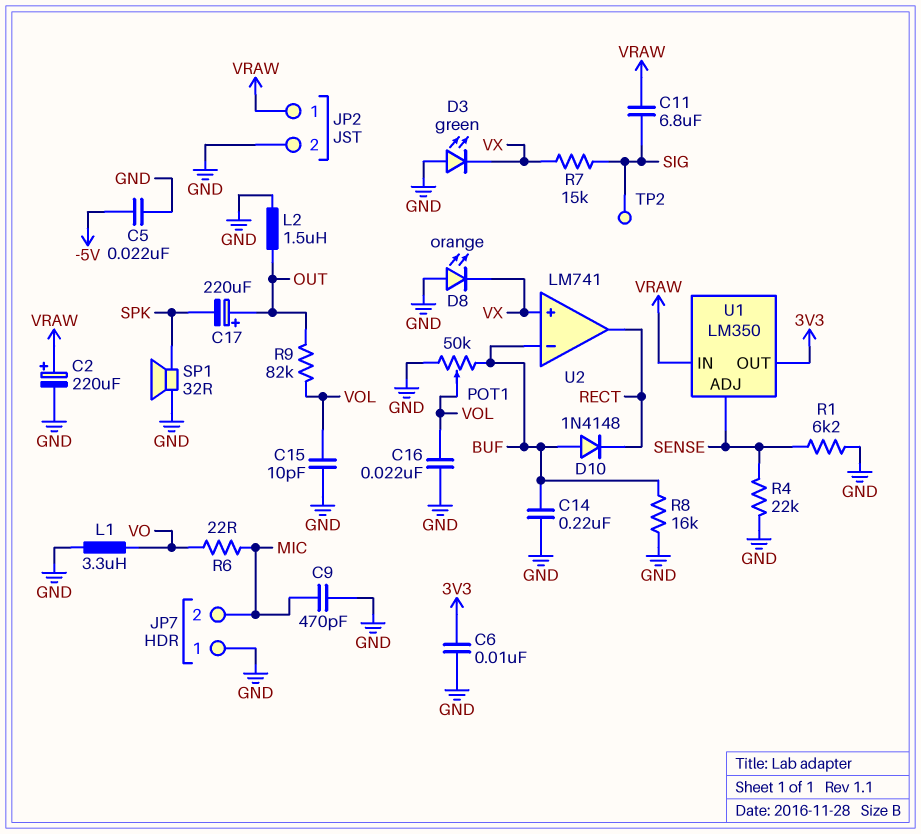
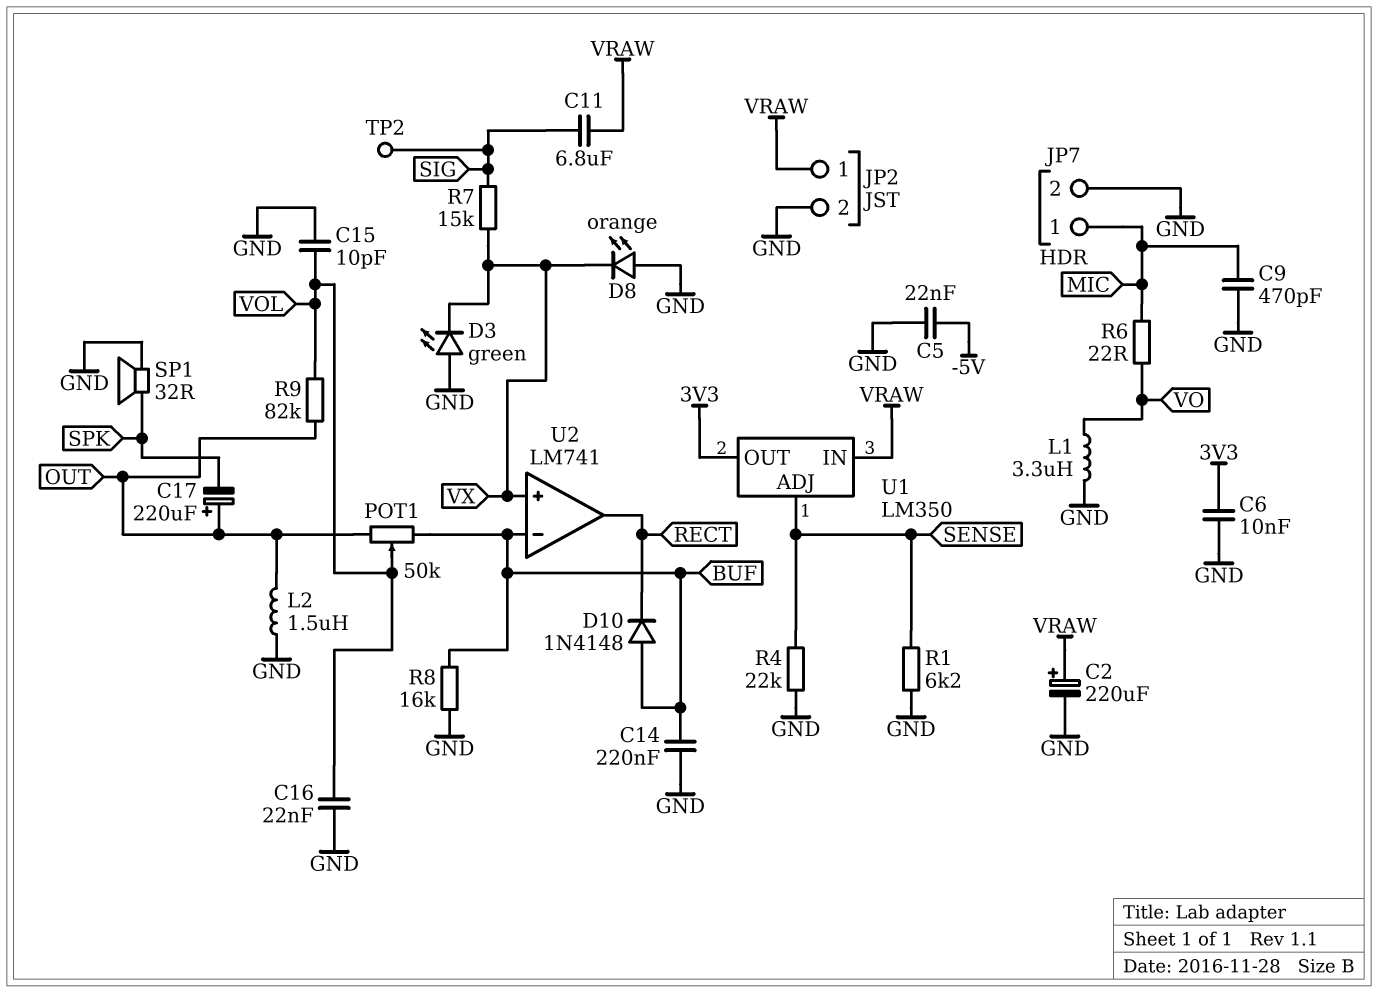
JP7 pin 1: GND -> MIC
JP7 pin 2: MIC -> GND
POT1: 50k (BUF, GND, wiper VOL) -> 50k (BUF, OUT, wiper VOL)

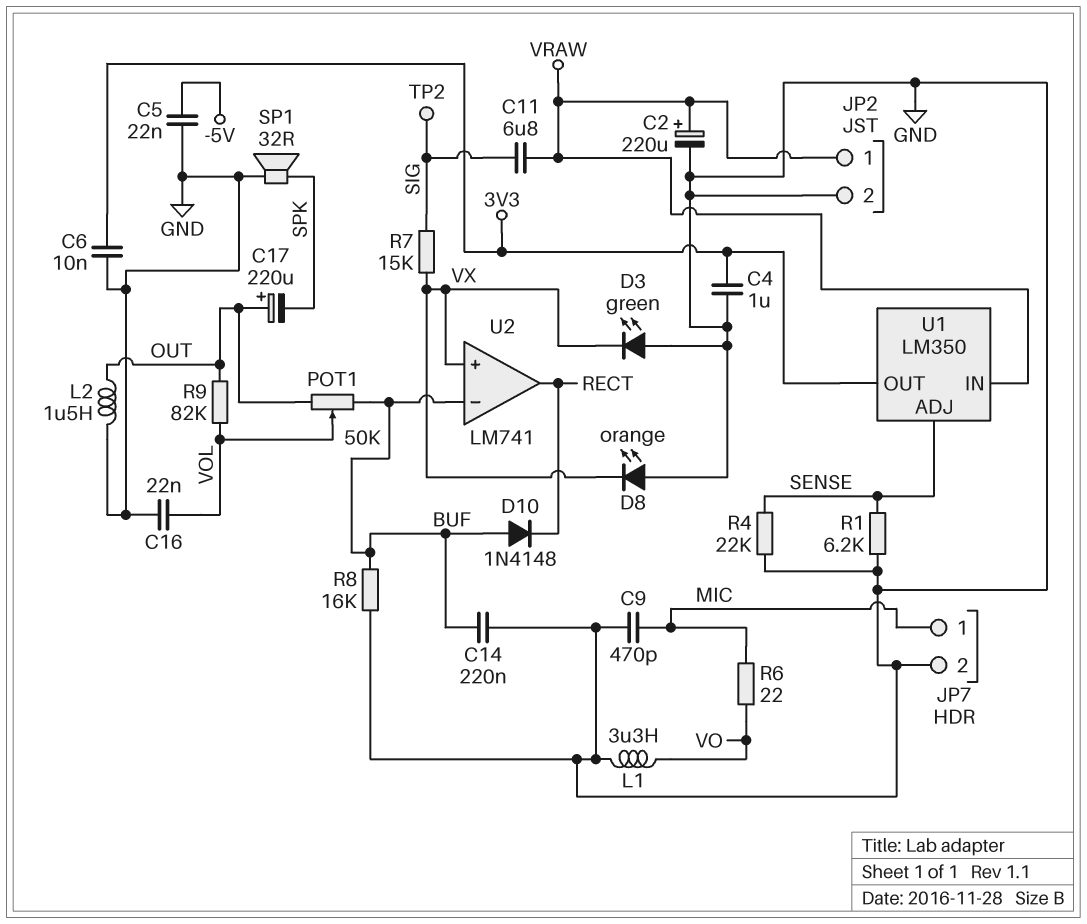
C4: none -> 1uF (3V3, GND)
C15: 10pF (GND, VOL) -> none

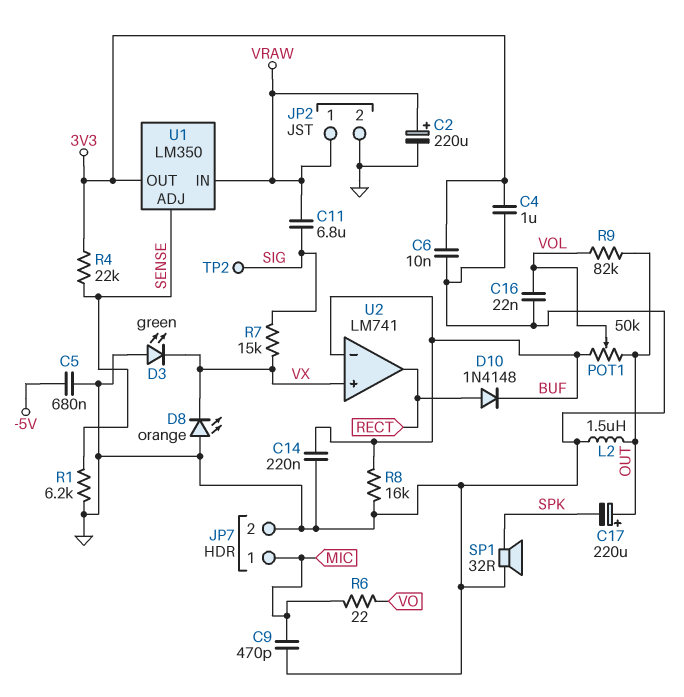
C5: 22nF (-5V, GND) -> 680nF (-5V, GND)
D10: diode 1N4148 (A BUF, K RECT) -> diode 1N4148 (A RECT, K BUF)
L1: 3.3uH (GND, VO) -> none
R4: 22k (GND, SENSE) -> 22k (3V3, SENSE)

